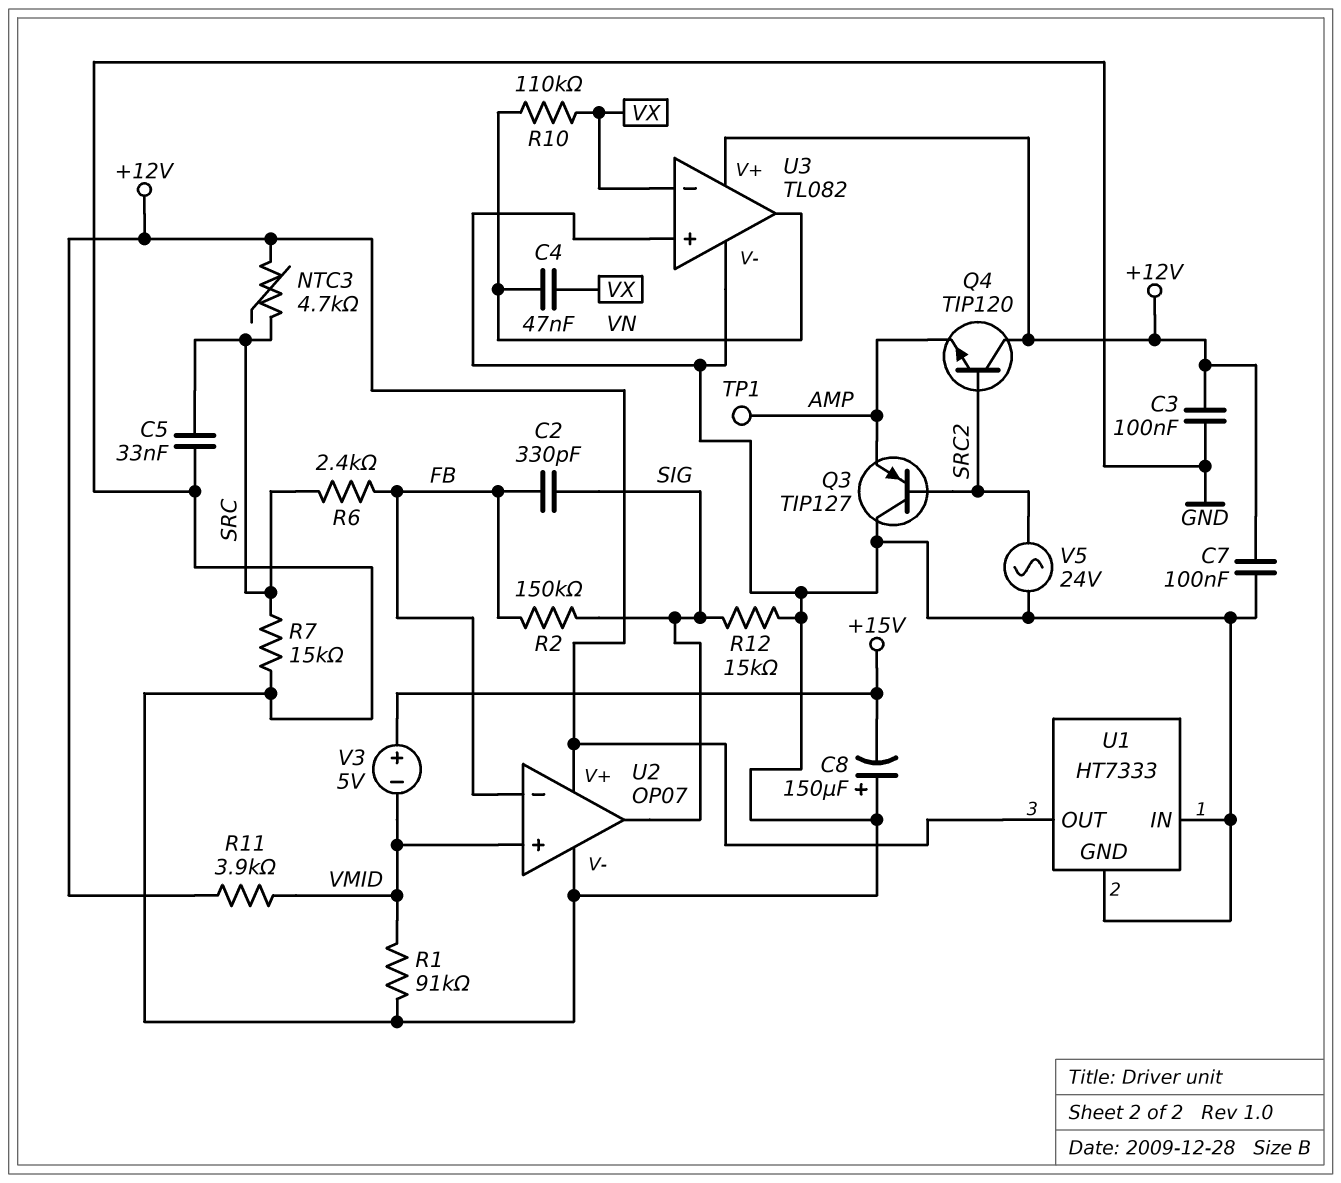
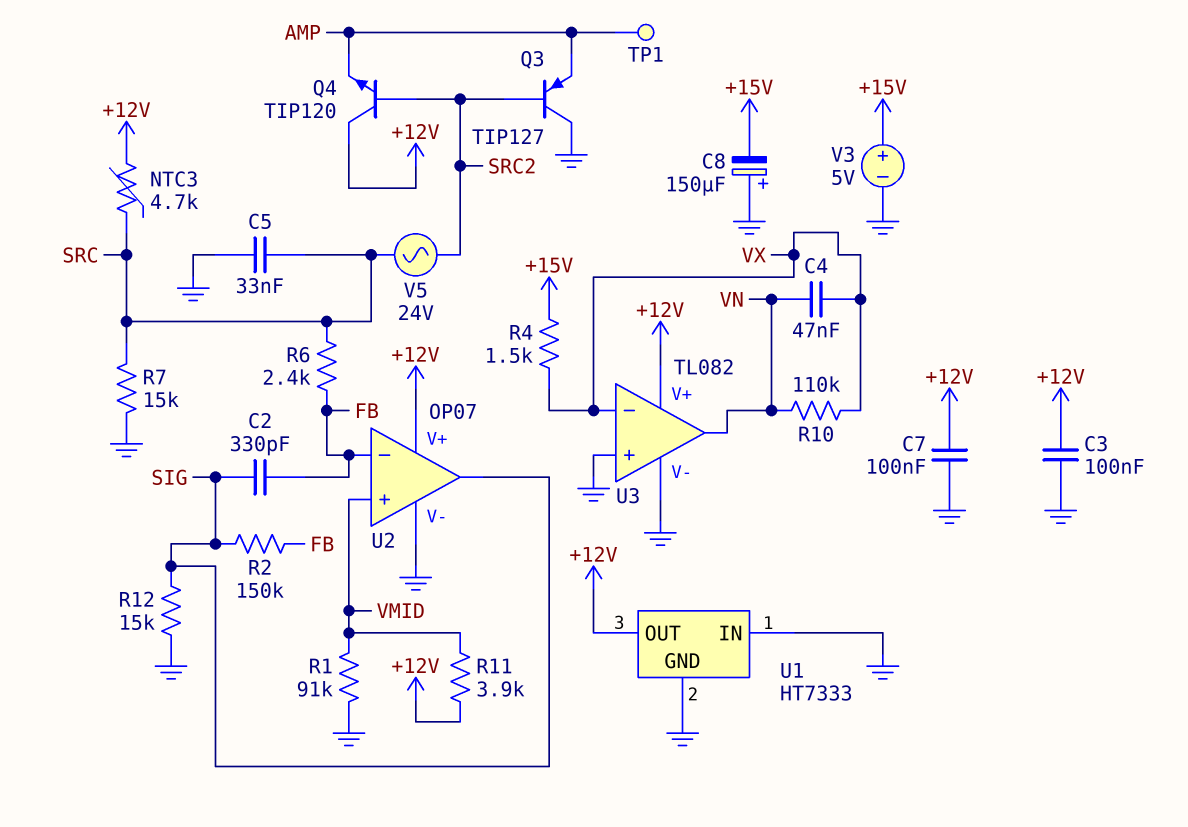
R4: none -> 1.5k (+15V, VX)
V3: 5V (plus +15V, minus VMID) -> 5V (plus +15V, minus GND)
V5: AC 24V (GND, SRC2) -> AC 24V (SRC, SRC2)

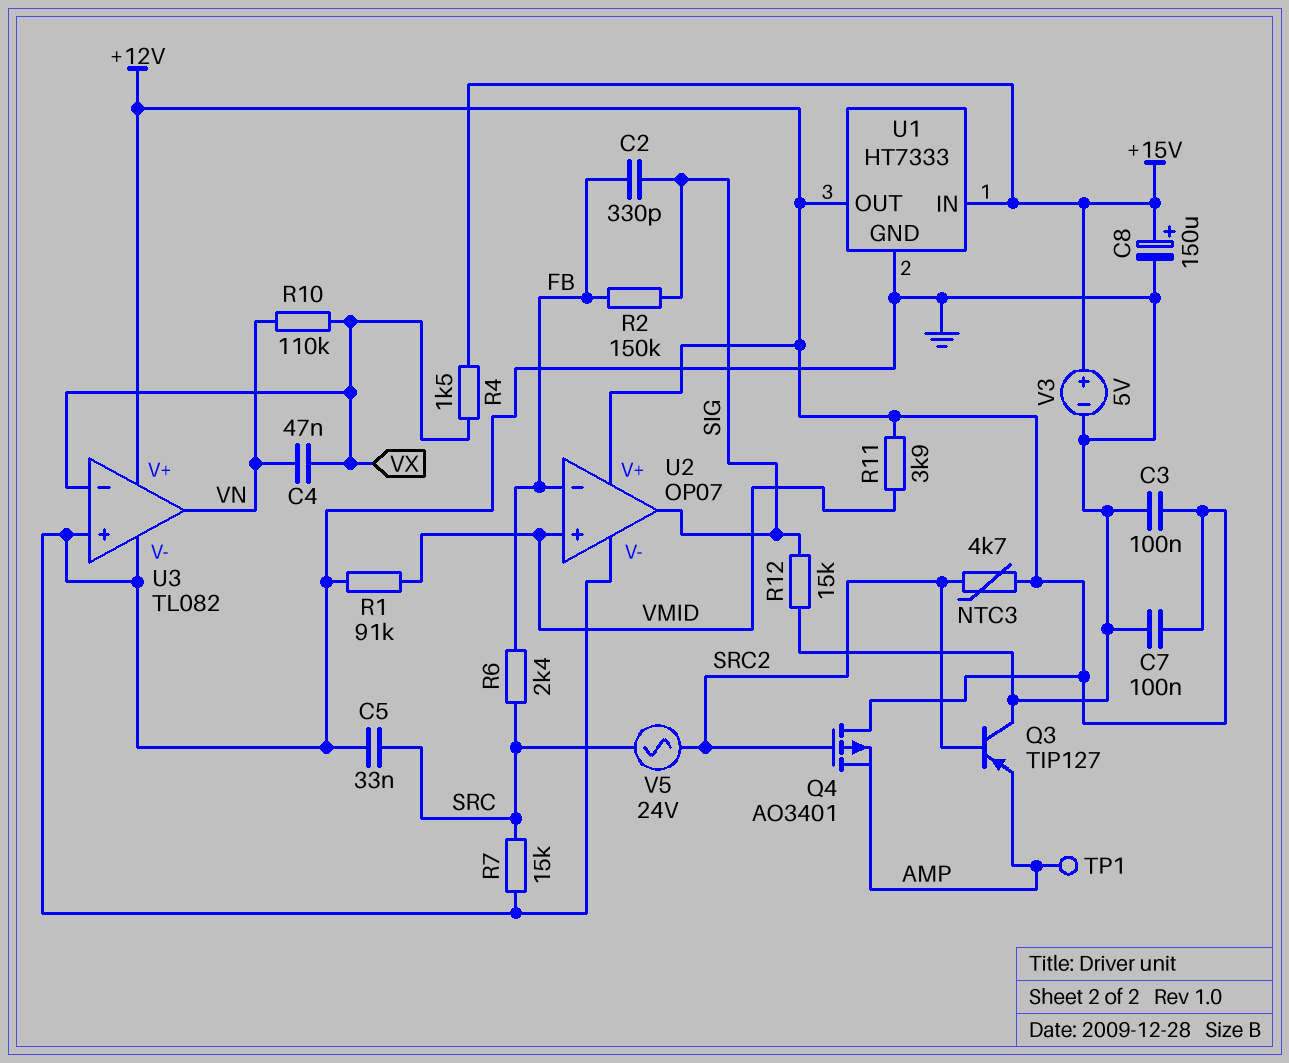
C8: 150uF (plus GND, minus +15V) -> 150uF (plus +15V, minus GND)
NTC3: 4.7k (+12V, SRC) -> 4.7k (+12V, SRC2)
Q4: NPN TIP120 (B SRC2, C +12V, E AMP) -> PMOS AO3401 (G SRC2, D +12V, S AMP)
U1 pin IN: GND -> +15V

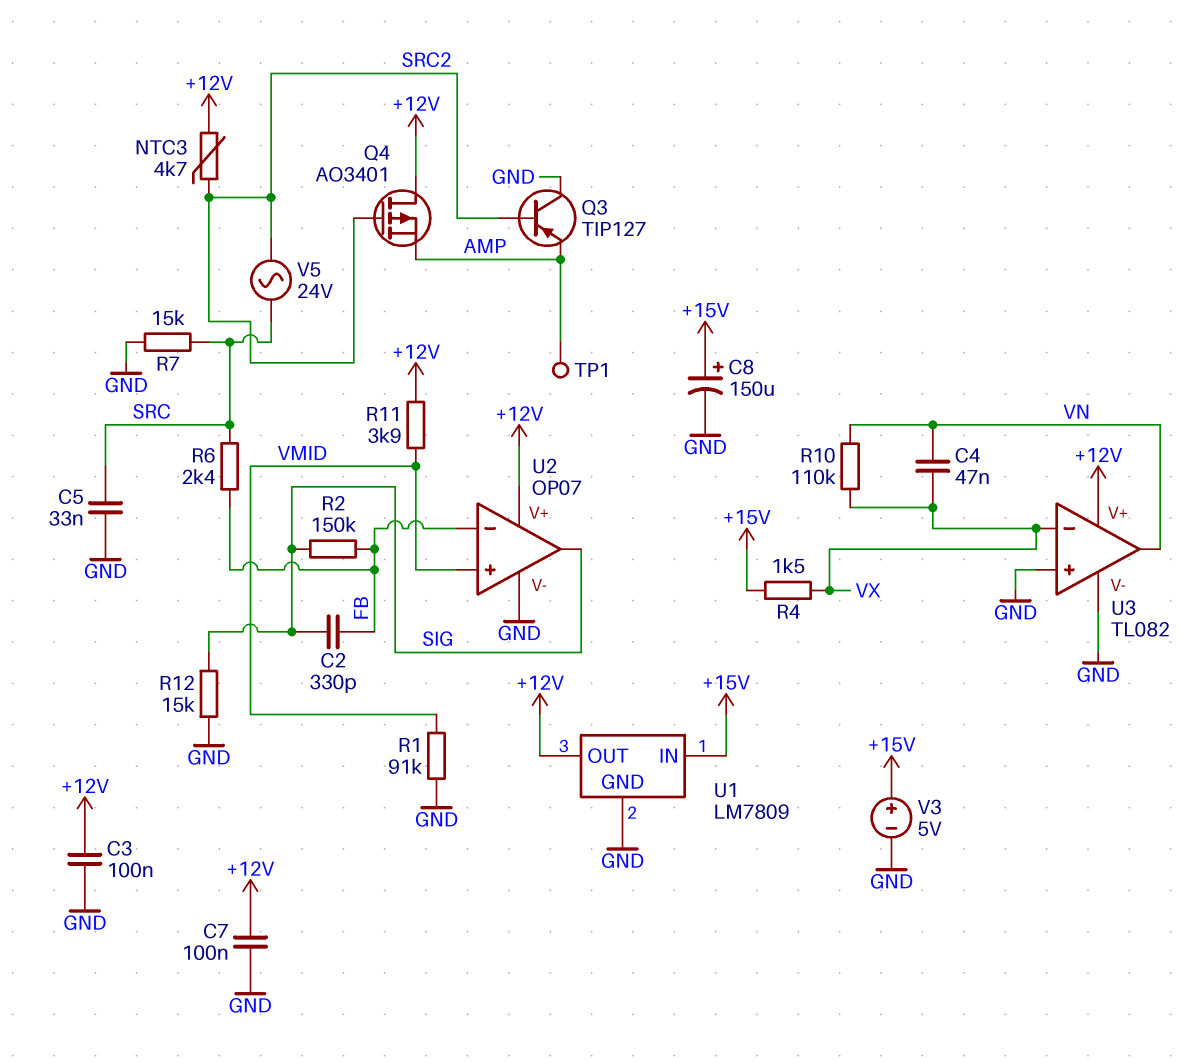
U1: HT7333 -> LM7809

